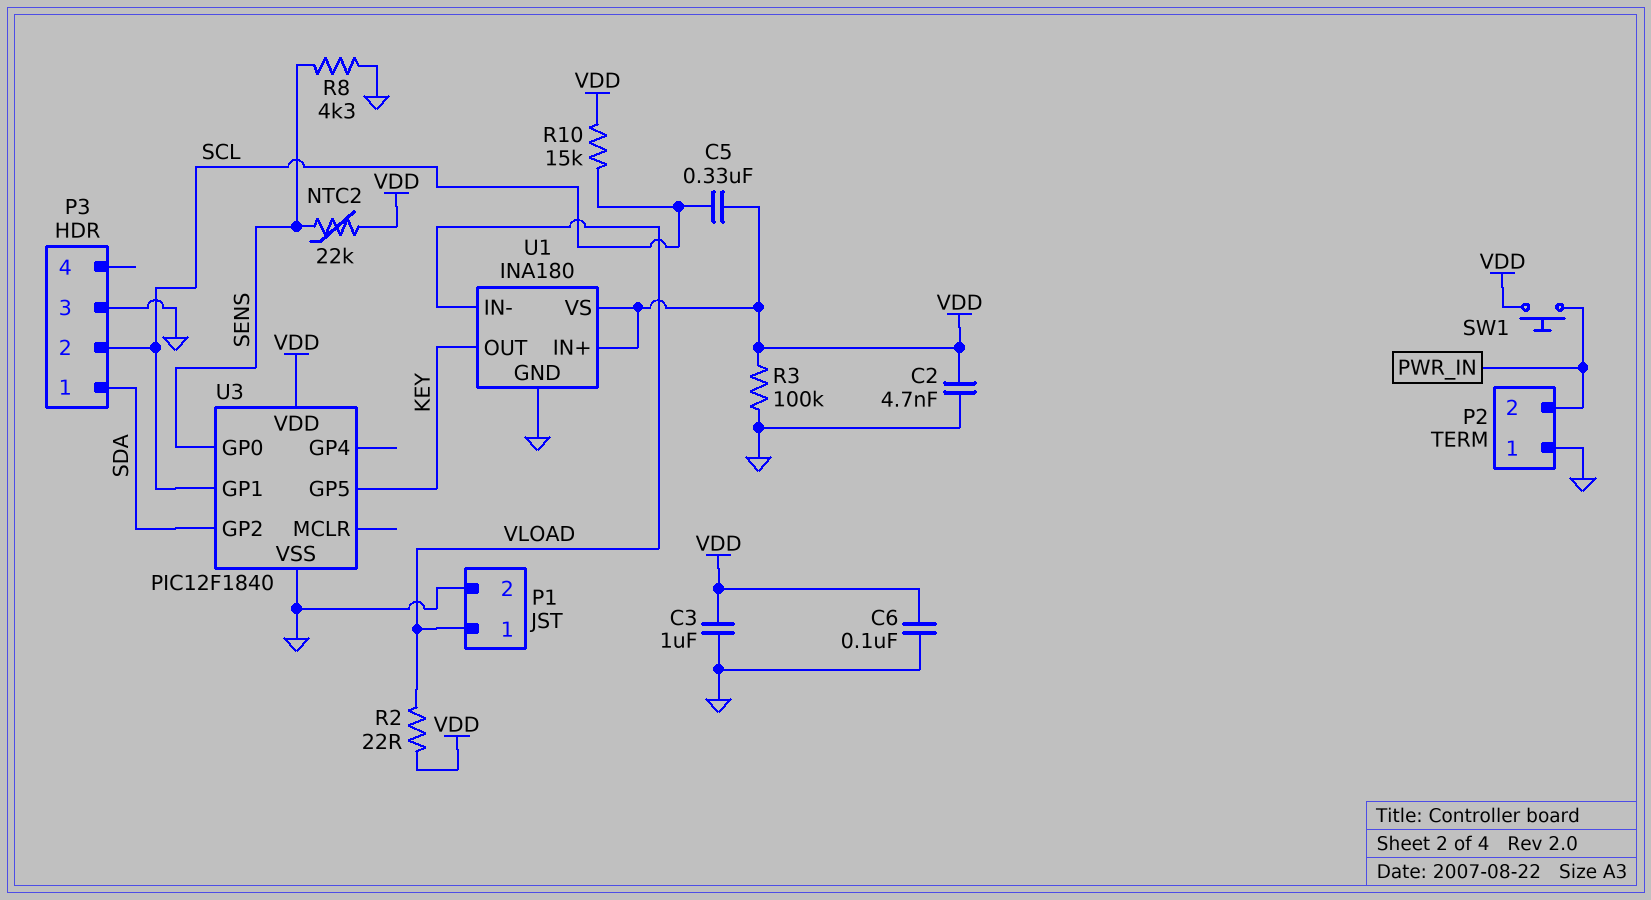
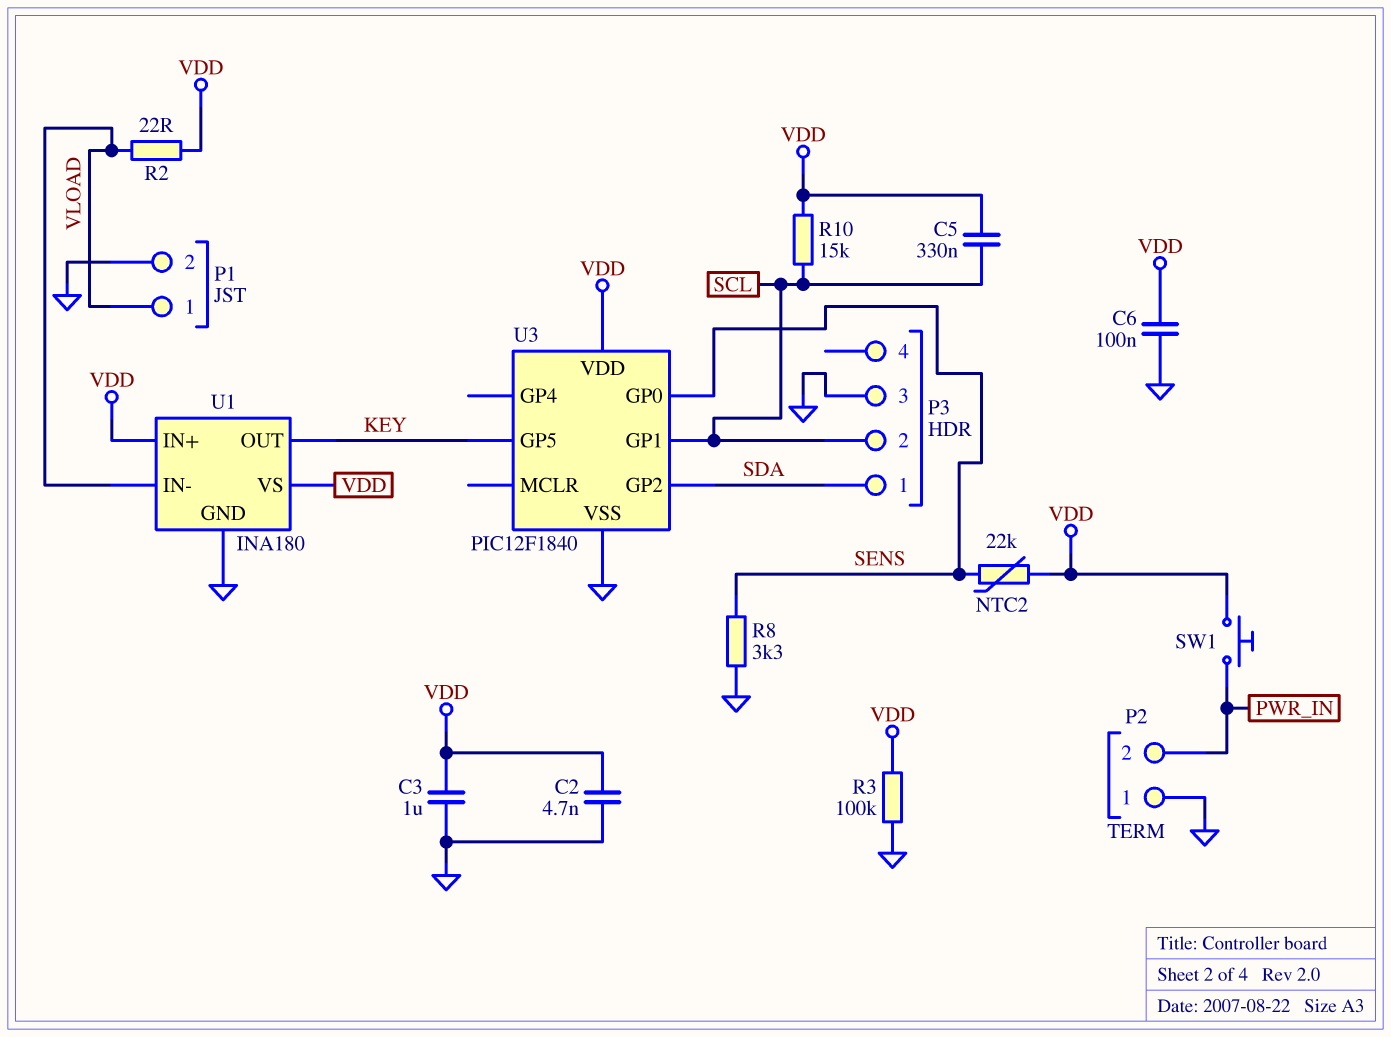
R8: 4.3k (GND, SENS) -> 3.3k (GND, SENS)

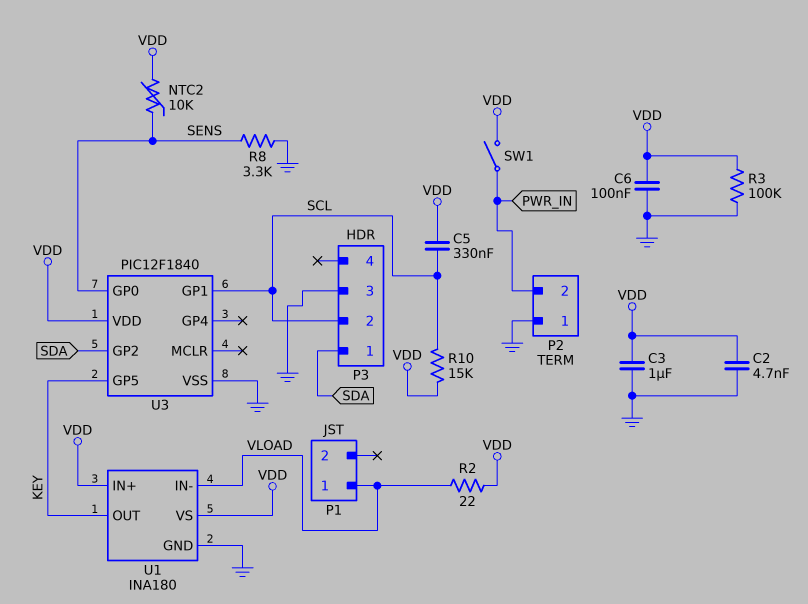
NTC2: 22k (SENS, VDD) -> 10k (SENS, VDD)
P1 pin 2: GND -> none
SW1: button (PWR_IN, VDD) -> switch (PWR_IN, VDD)

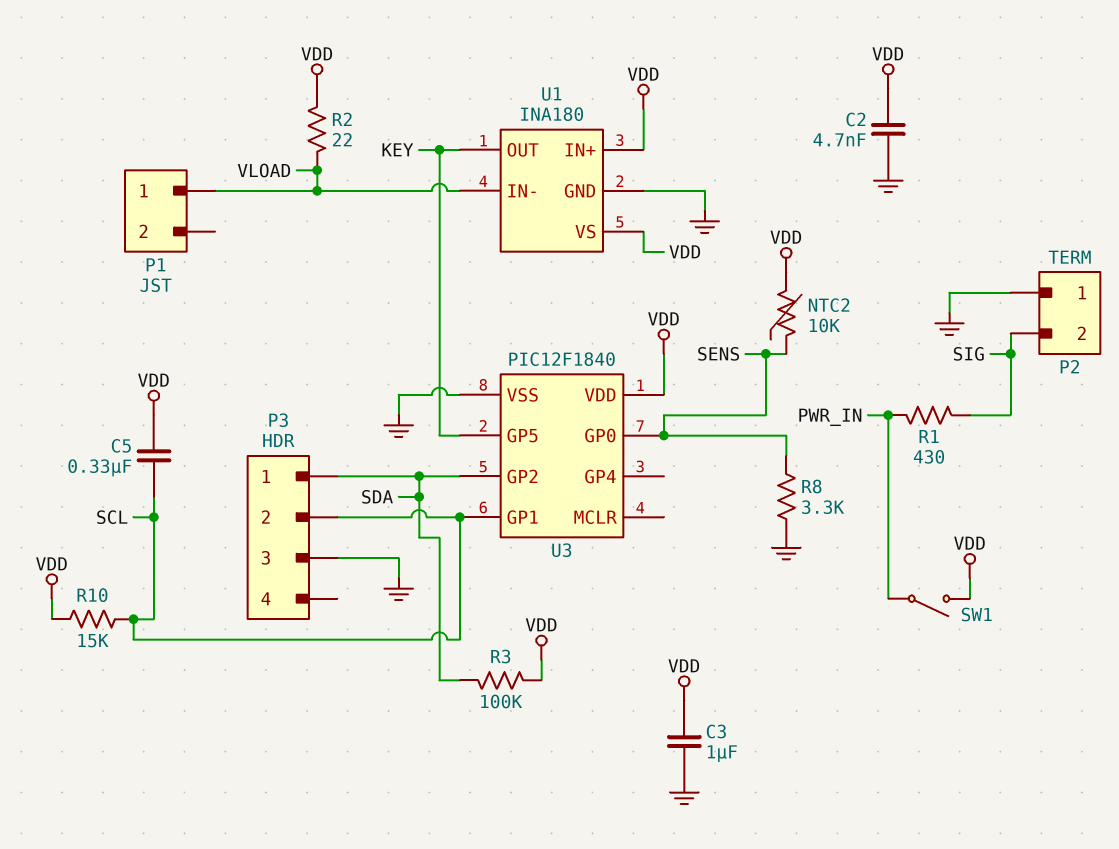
C6: 100nF (GND, VDD) -> none
P2 pin 2: PWR_IN -> SIG
R1: none -> 430 (PWR_IN, SIG)
R3: 100k (GND, VDD) -> 100k (SDA, VDD)

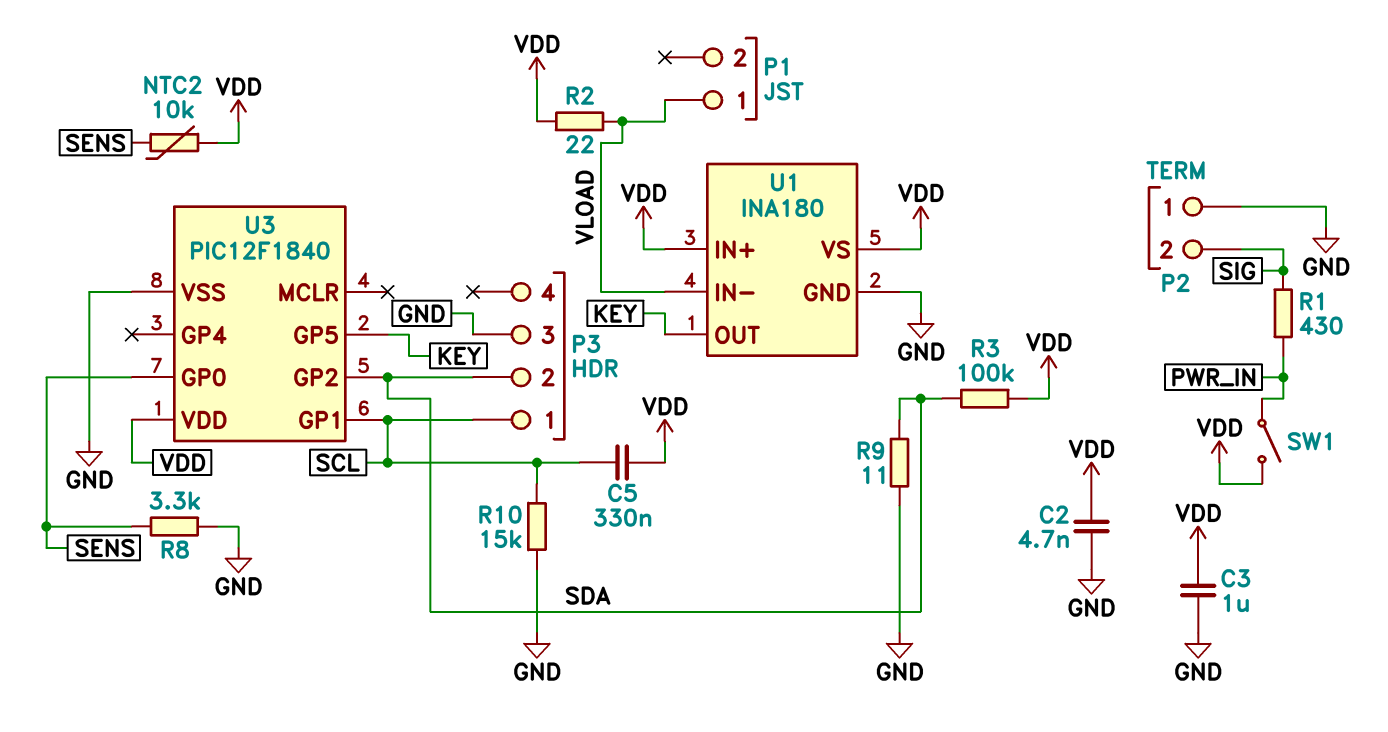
P3 pin 1: SDA -> SCL
P3 pin 2: SCL -> SDA
R9: none -> 11 (GND, SDA)
R10: 15k (SCL, VDD) -> 15k (GND, SCL)

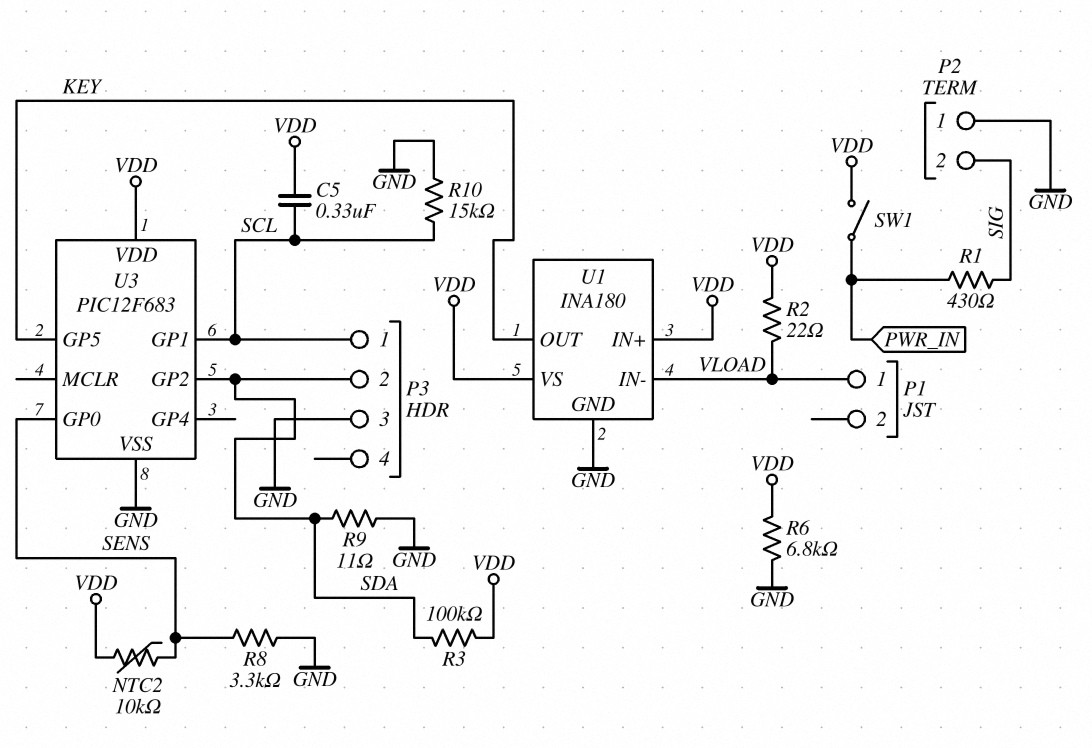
C2: 4.7nF (GND, VDD) -> none
C3: 1uF (GND, VDD) -> none
R6: none -> 6.8k (GND, VDD)
U3: PIC12F1840 -> PIC12F683

